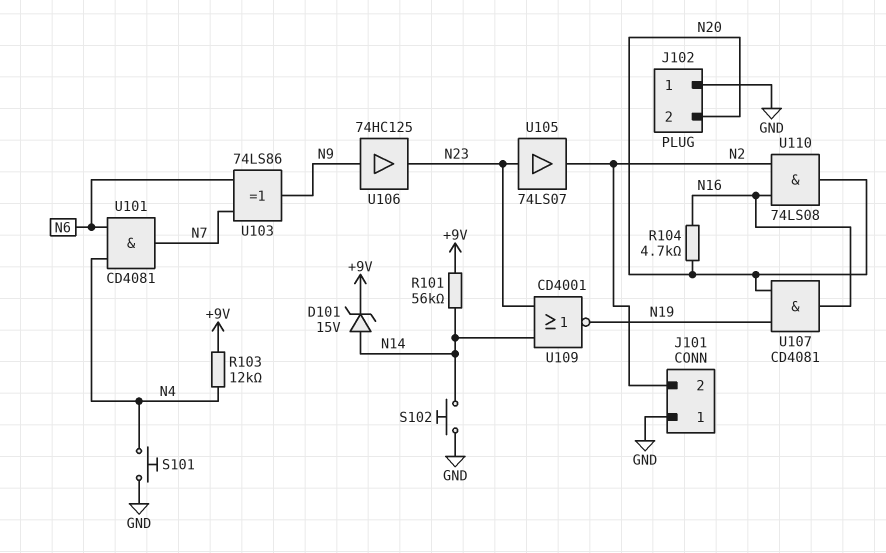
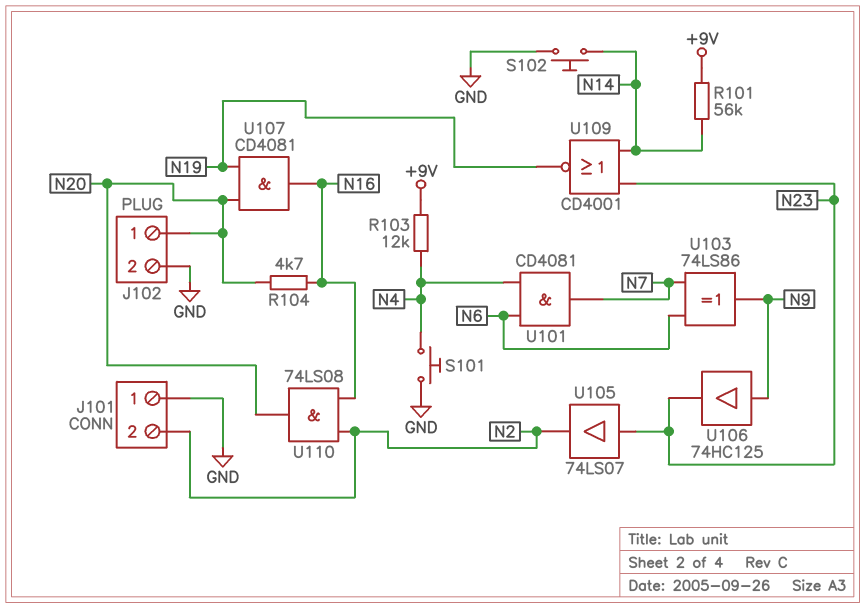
D101: zener 15V (A N14, K +9V) -> none
J102 pin 1: GND -> N20
J102 pin 2: N20 -> GND

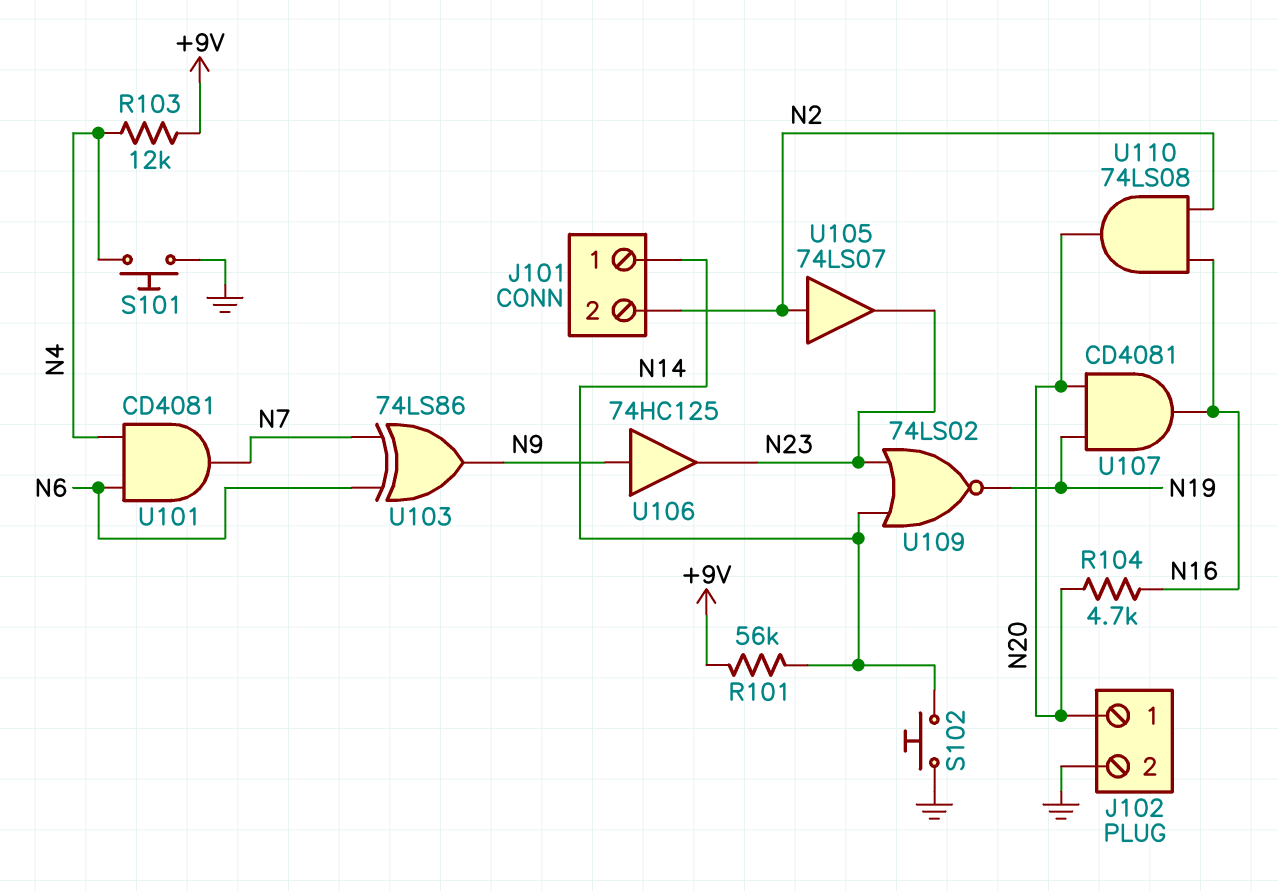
J101 pin 1: GND -> N14
U105: buffer 74LS07 (in N23, out N2) -> buffer 74LS07 (in N2, out N23)
U109: NOR CD4001 (in N14, in N23, out N19) -> NOR 74LS02 (in N14, in N23, out N19)

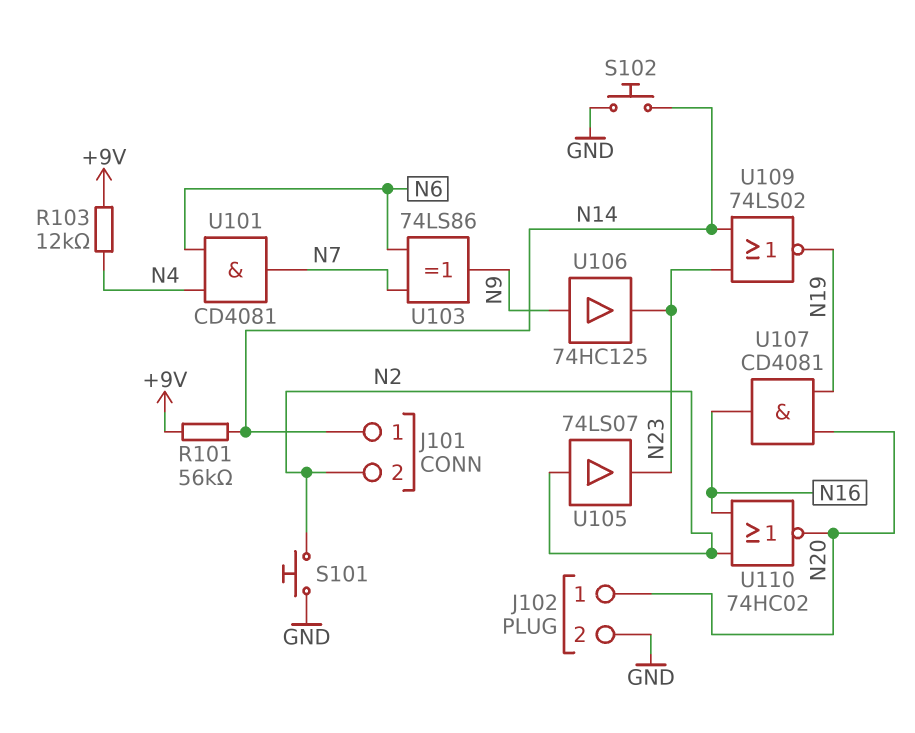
R104: 4.7k (N16, N20) -> none
S101: button (GND, N4) -> button (GND, N2)
U110: AND 74LS08 (in N2, in N16, out N20) -> NOR 74HC02 (in N2, in N16, out N20)

